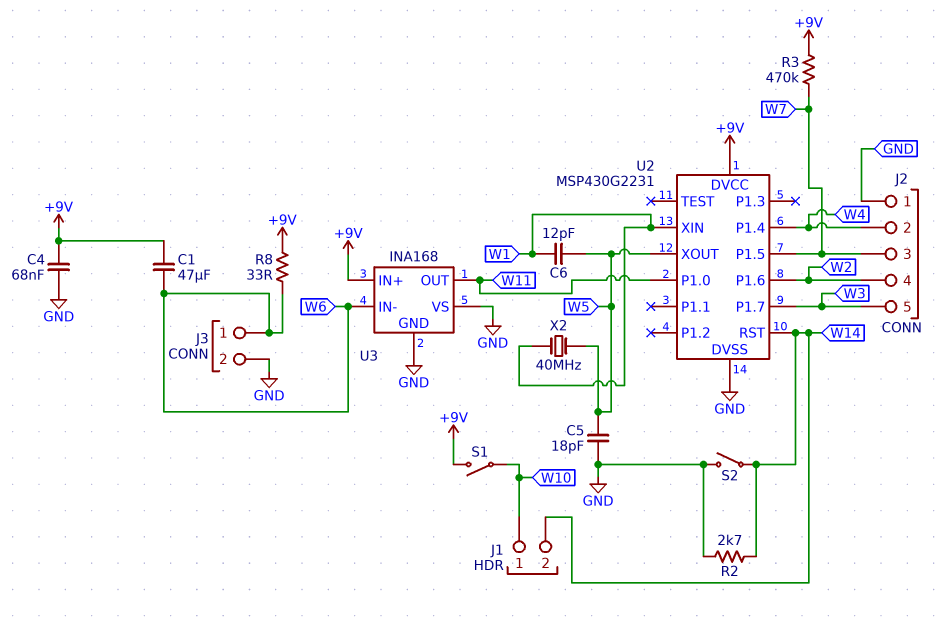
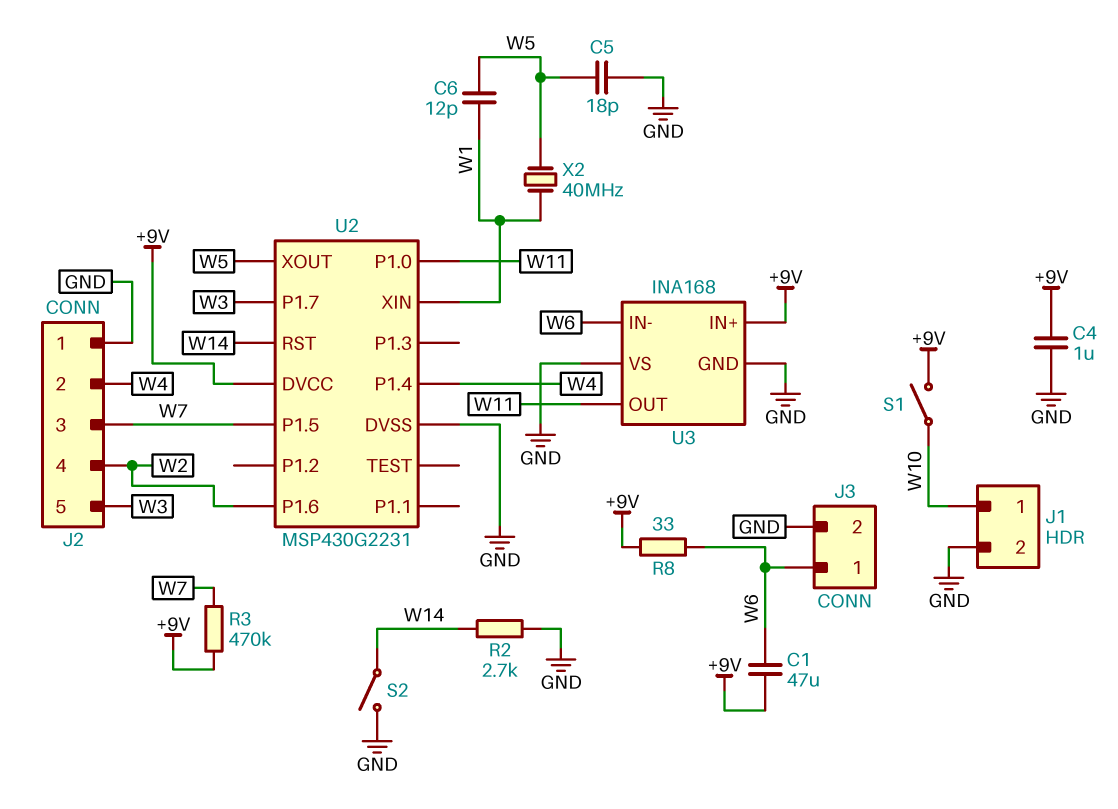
C4: 68nF (+9V, GND) -> 1uF (+9V, GND)
J1 pin 2: W14 -> GND

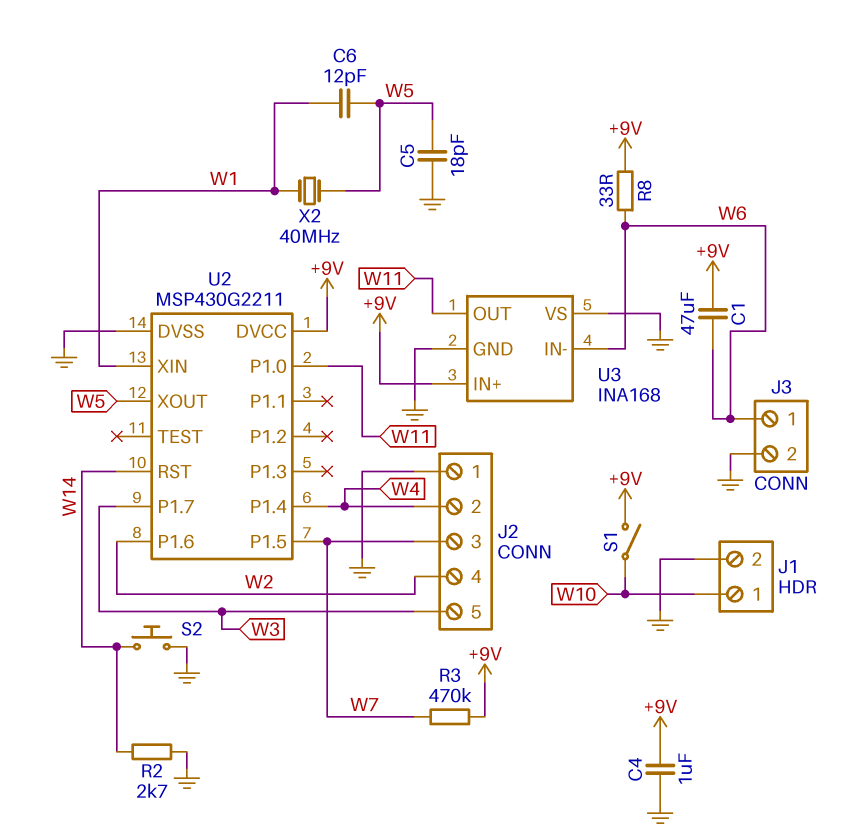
S2: switch (GND, W14) -> button (GND, W14)
U2: MSP430G2231 -> MSP430G2211

